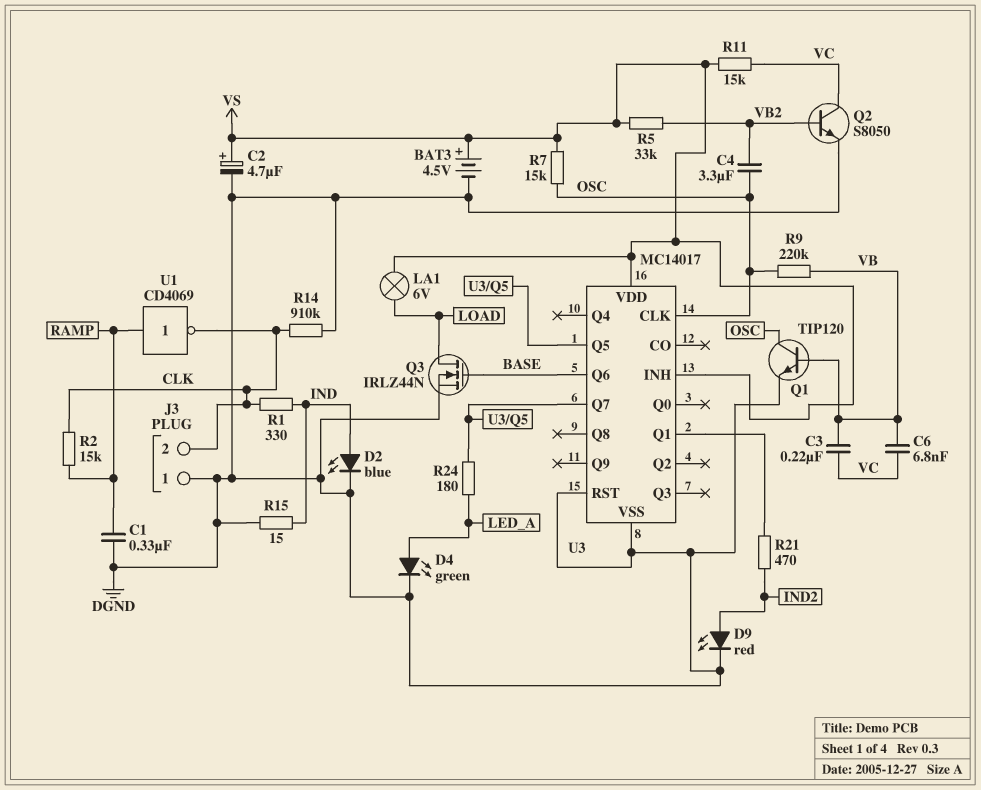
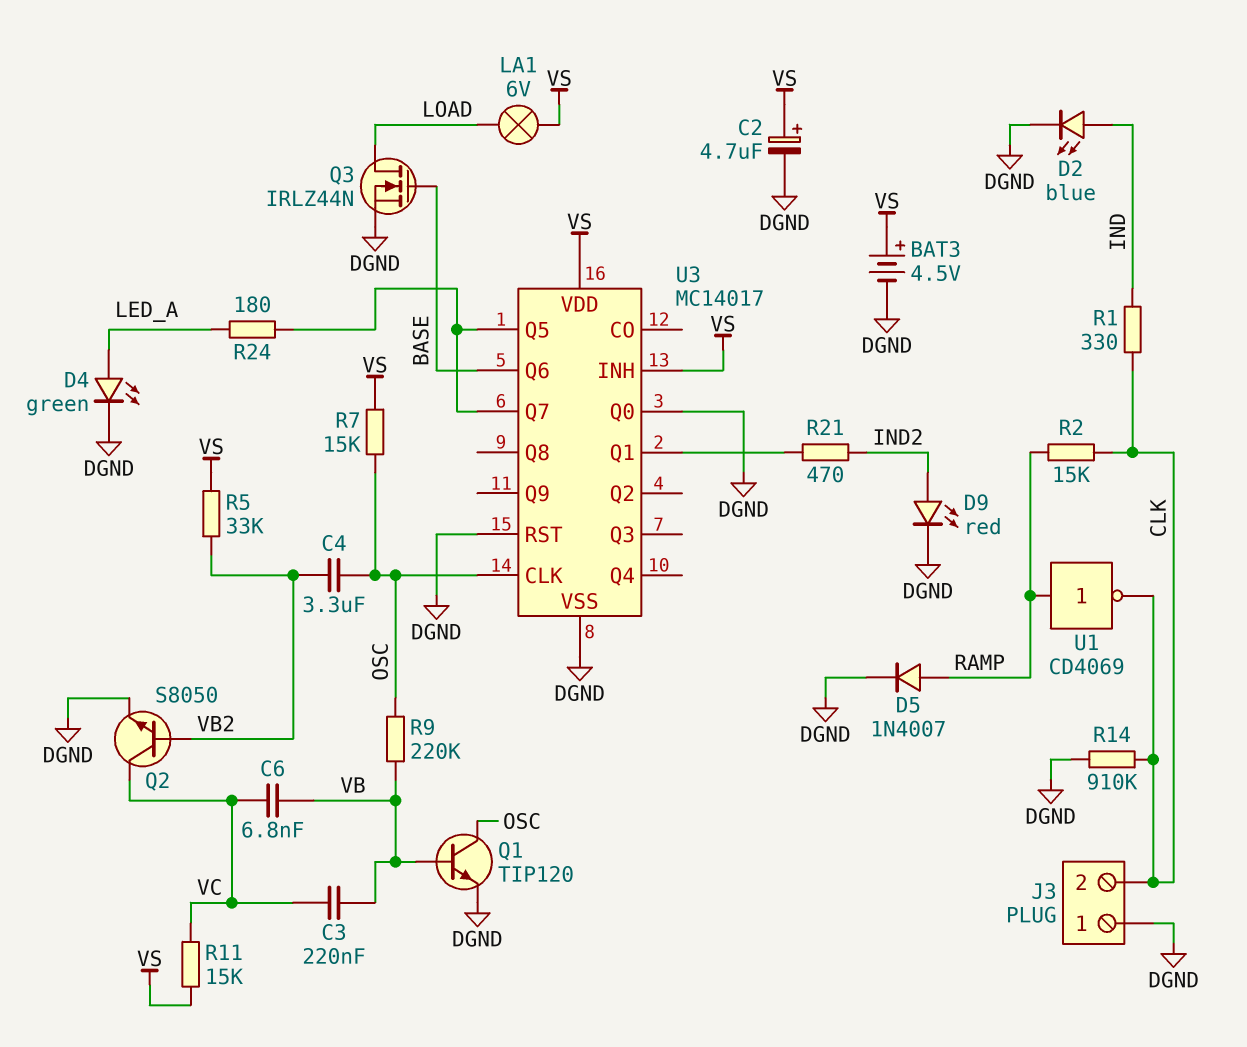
C1: 330nF (DGND, RAMP) -> none
D5: none -> diode 1N4007 (A RAMP, K DGND)
R15: 15 (DGND, IND) -> none
U3 pin Q0: none -> DGND

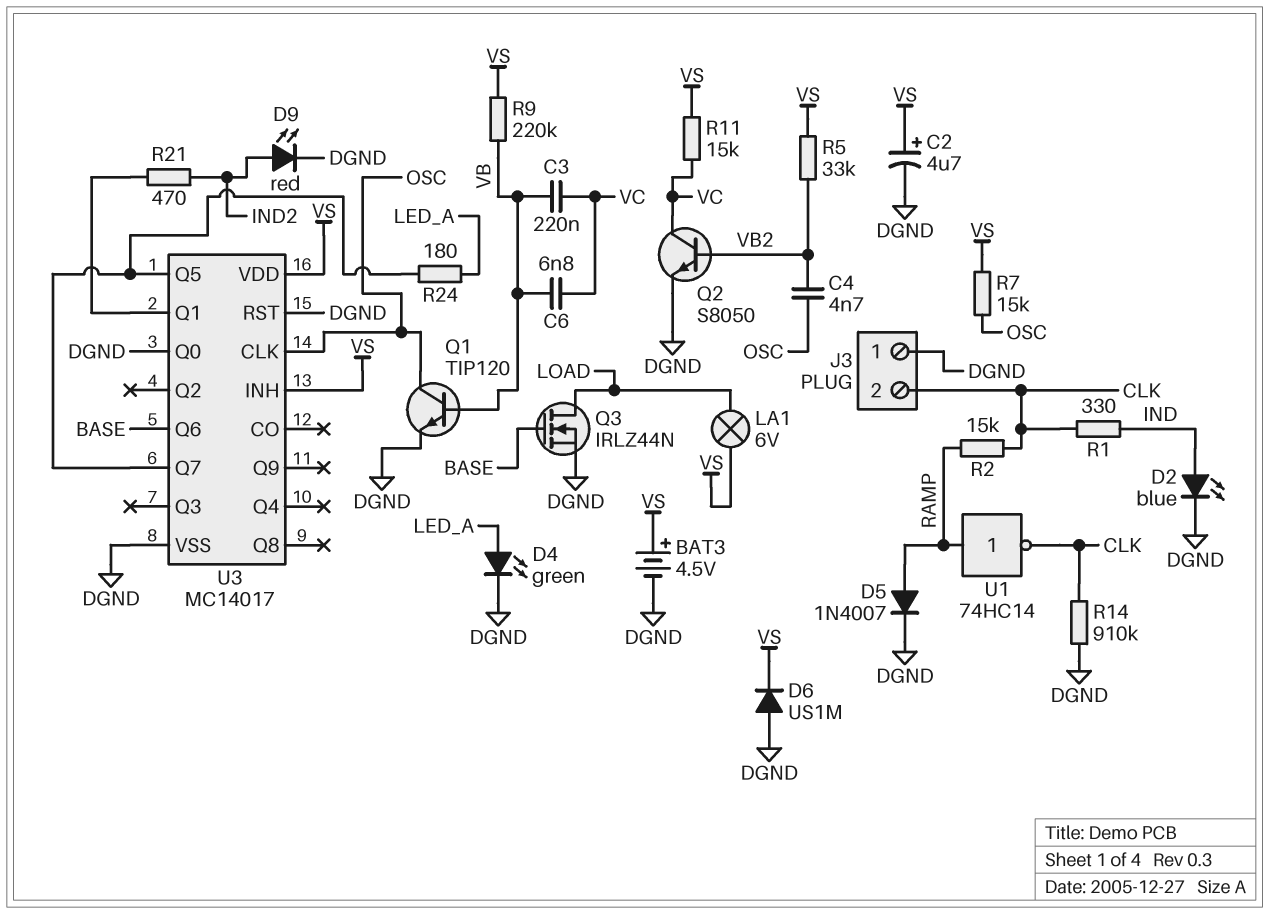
C4: 3.3uF (OSC, VB2) -> 4.7nF (OSC, VB2)
D6: none -> diode US1M (A DGND, K VS)
R9: 220k (OSC, VB) -> 220k (VB, VS)
U1: NOT CD4069 (in RAMP, out CLK) -> NOT 74HC14 (in RAMP, out CLK)

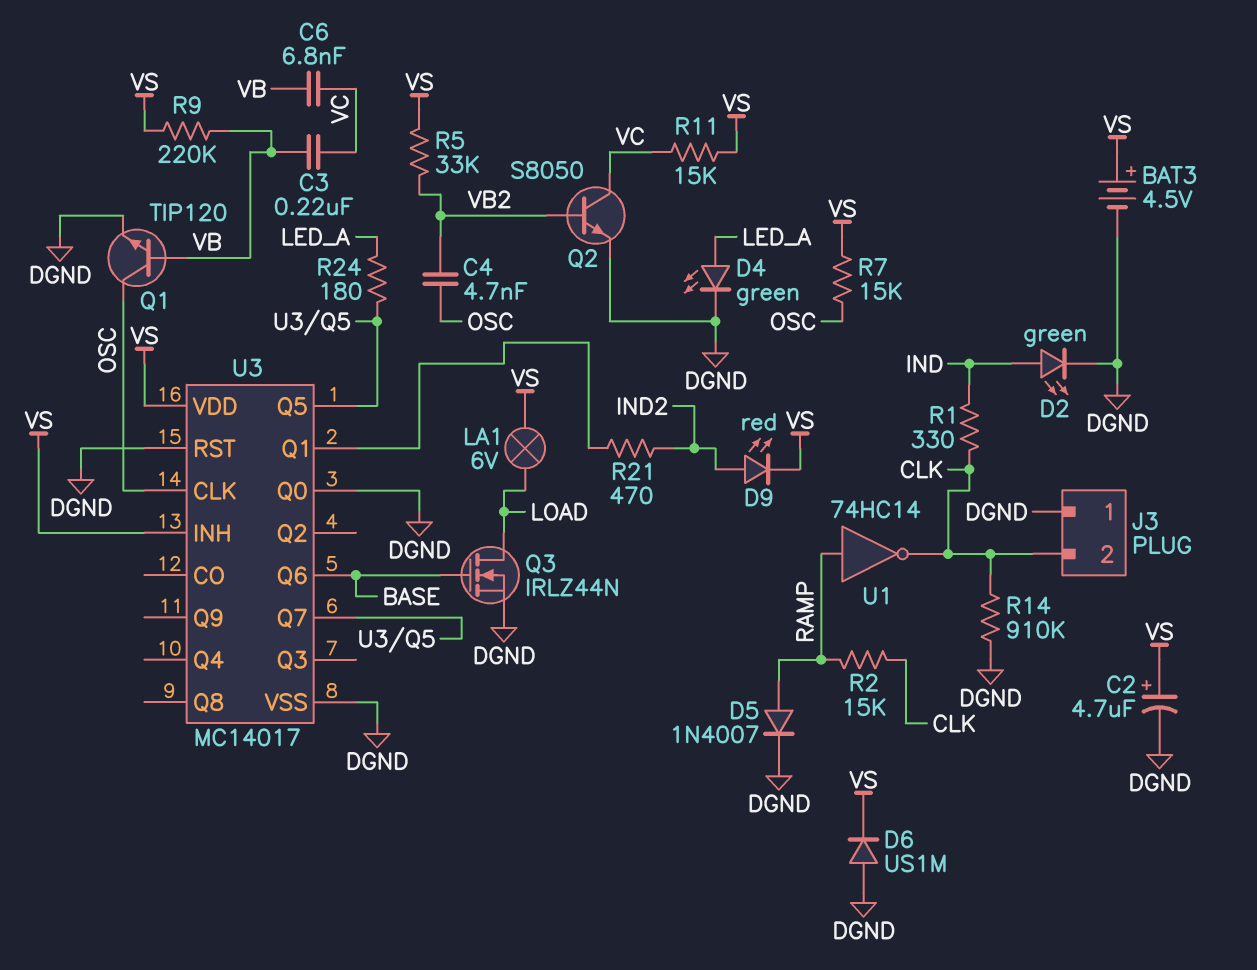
D2: LED blue (A IND, K DGND) -> LED green (A IND, K DGND)
D9: LED red (A IND2, K DGND) -> LED red (A IND2, K VS)

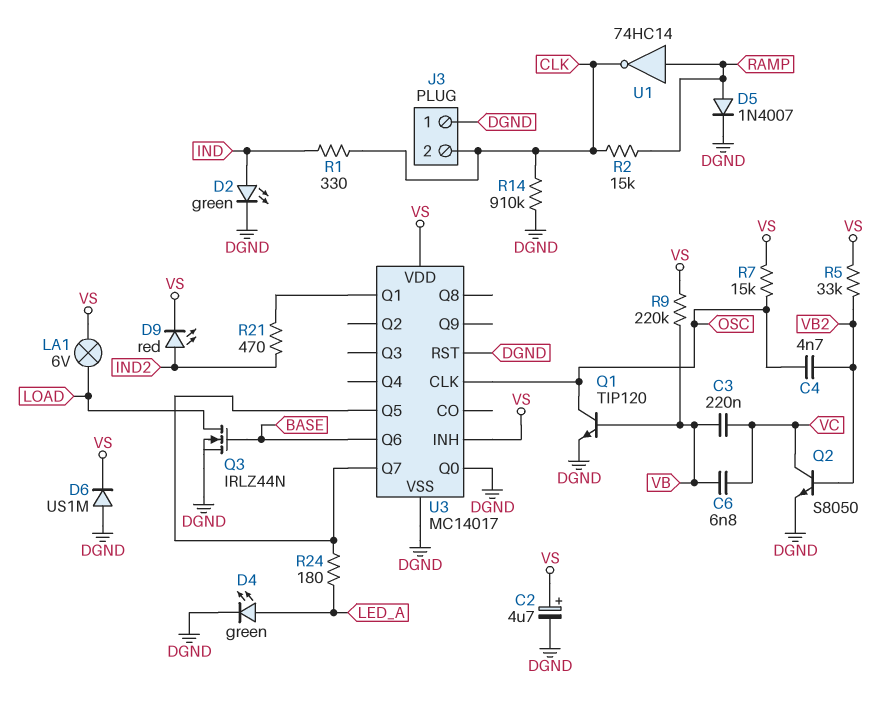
BAT3: 4.5V (plus VS, minus DGND) -> none
R11: 15k (VC, VS) -> none

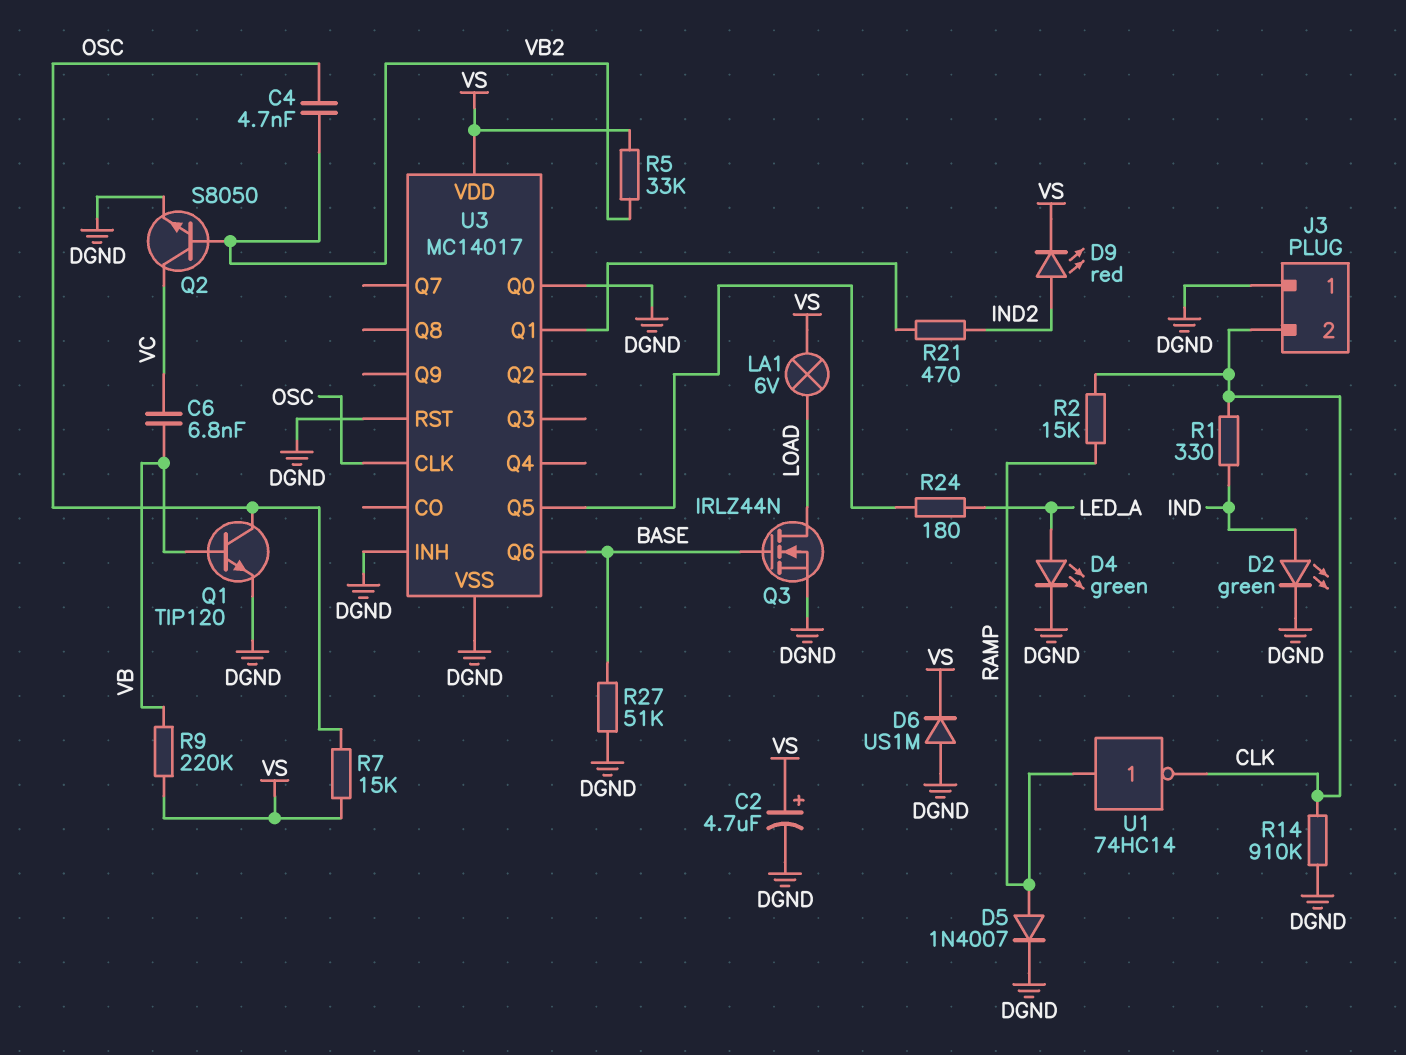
C3: 220nF (VB, VC) -> none
R27: none -> 51k (BASE, DGND)
U3 pin INH: VS -> DGND
U3 pin Q7: U3/Q5 -> none

